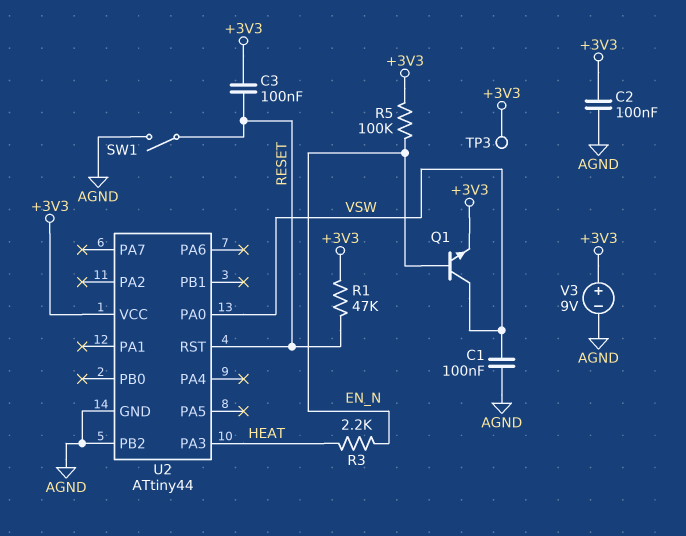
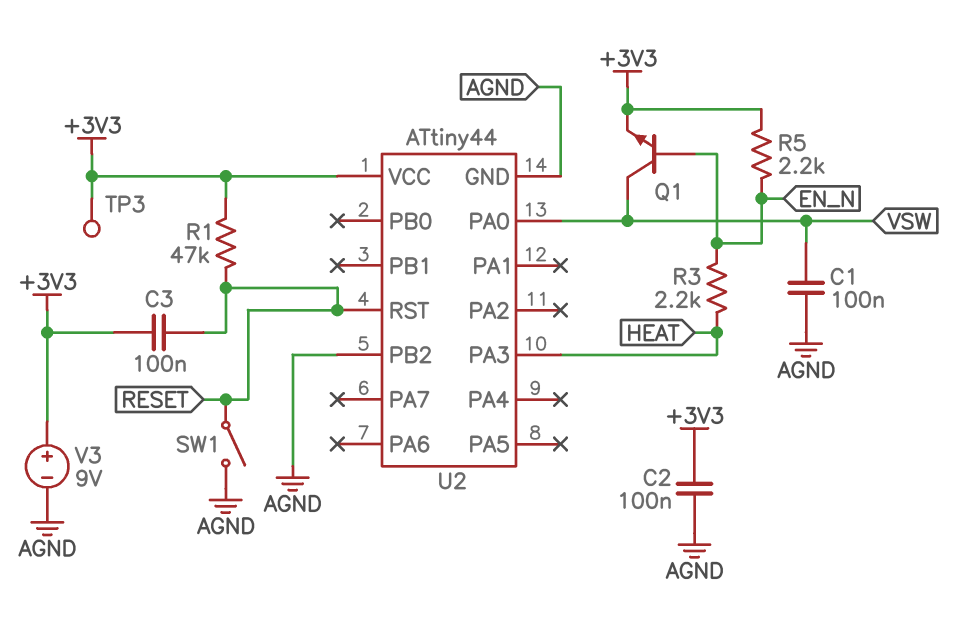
R5: 100k (+3V3, EN_N) -> 2.2k (+3V3, EN_N)

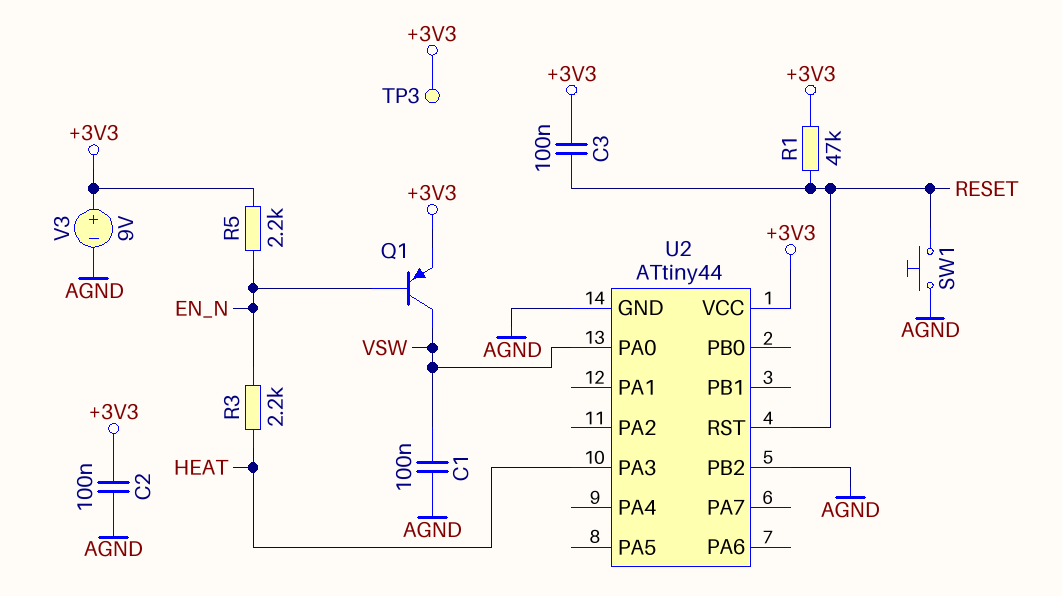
Q1: NPN (B EN_N, C VSW, E +3V3) -> PNP (B EN_N, C VSW, E +3V3)
SW1: switch (AGND, RESET) -> button (AGND, RESET)

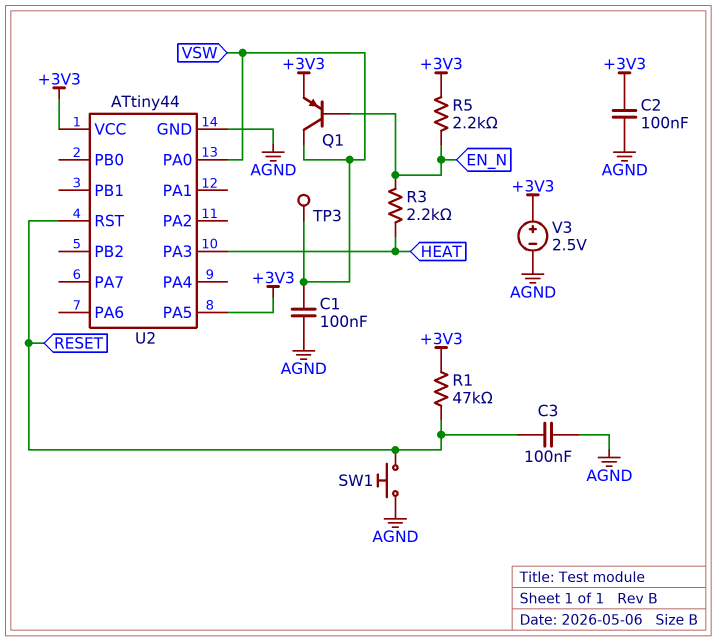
C3: 100nF (+3V3, RESET) -> 100nF (AGND, RESET)
TP3: test point (+3V3) -> test point (VSW)
U2 pin PA5: none -> +3V3
U2 pin PB2: AGND -> none
V3: 9V (plus +3V3, minus AGND) -> 2.5V (plus +3V3, minus AGND)

